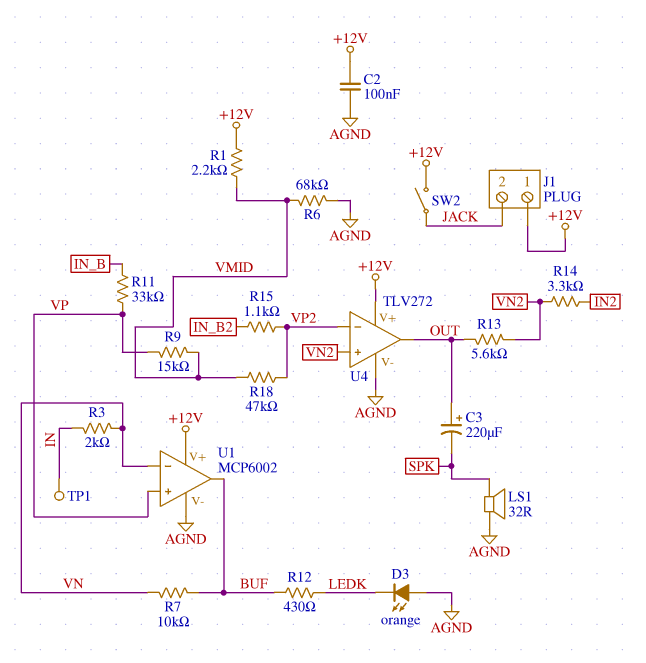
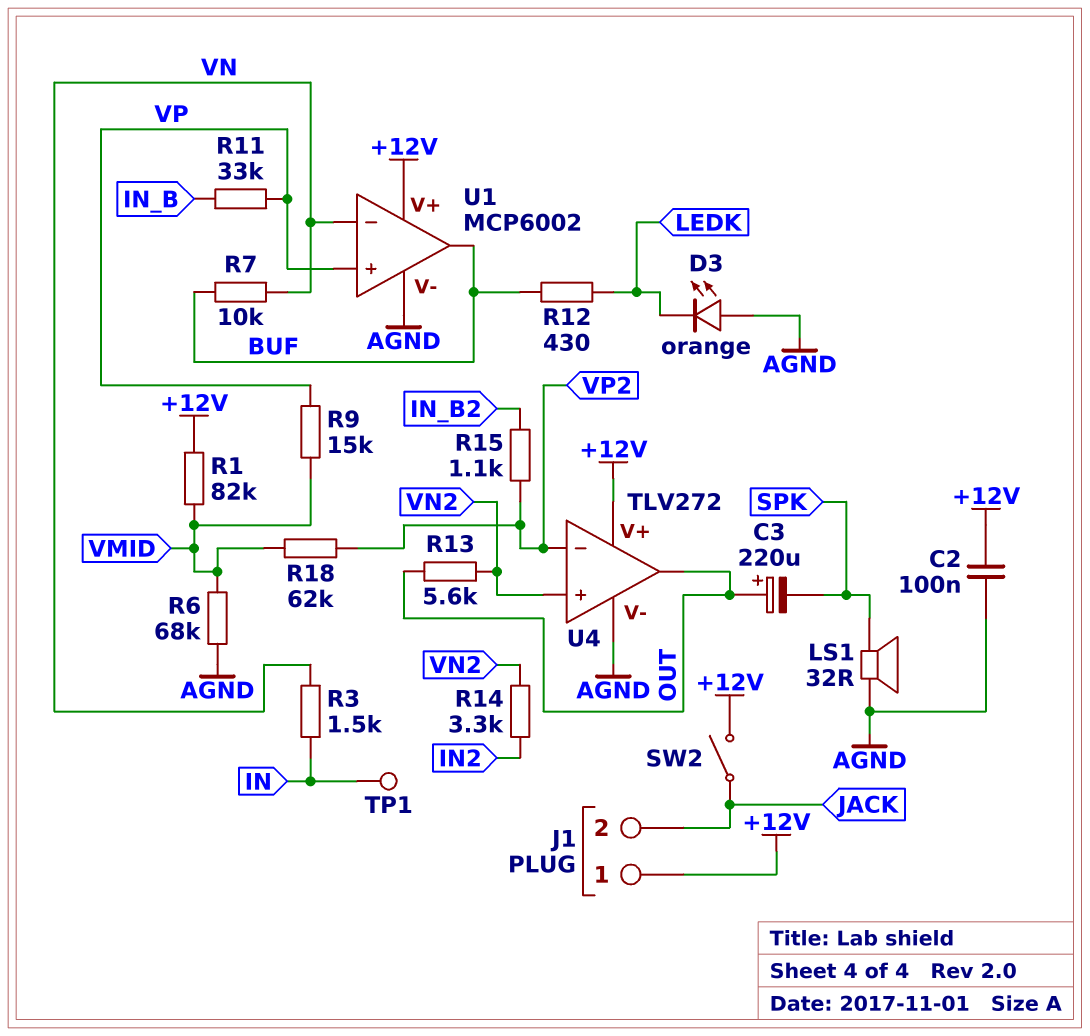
R1: 2.2k (+12V, VMID) -> 82k (+12V, VMID)
R3: 2k (IN, VN) -> 1.5k (IN, VN)
R18: 47k (VMID, VP2) -> 62k (VMID, VP2)

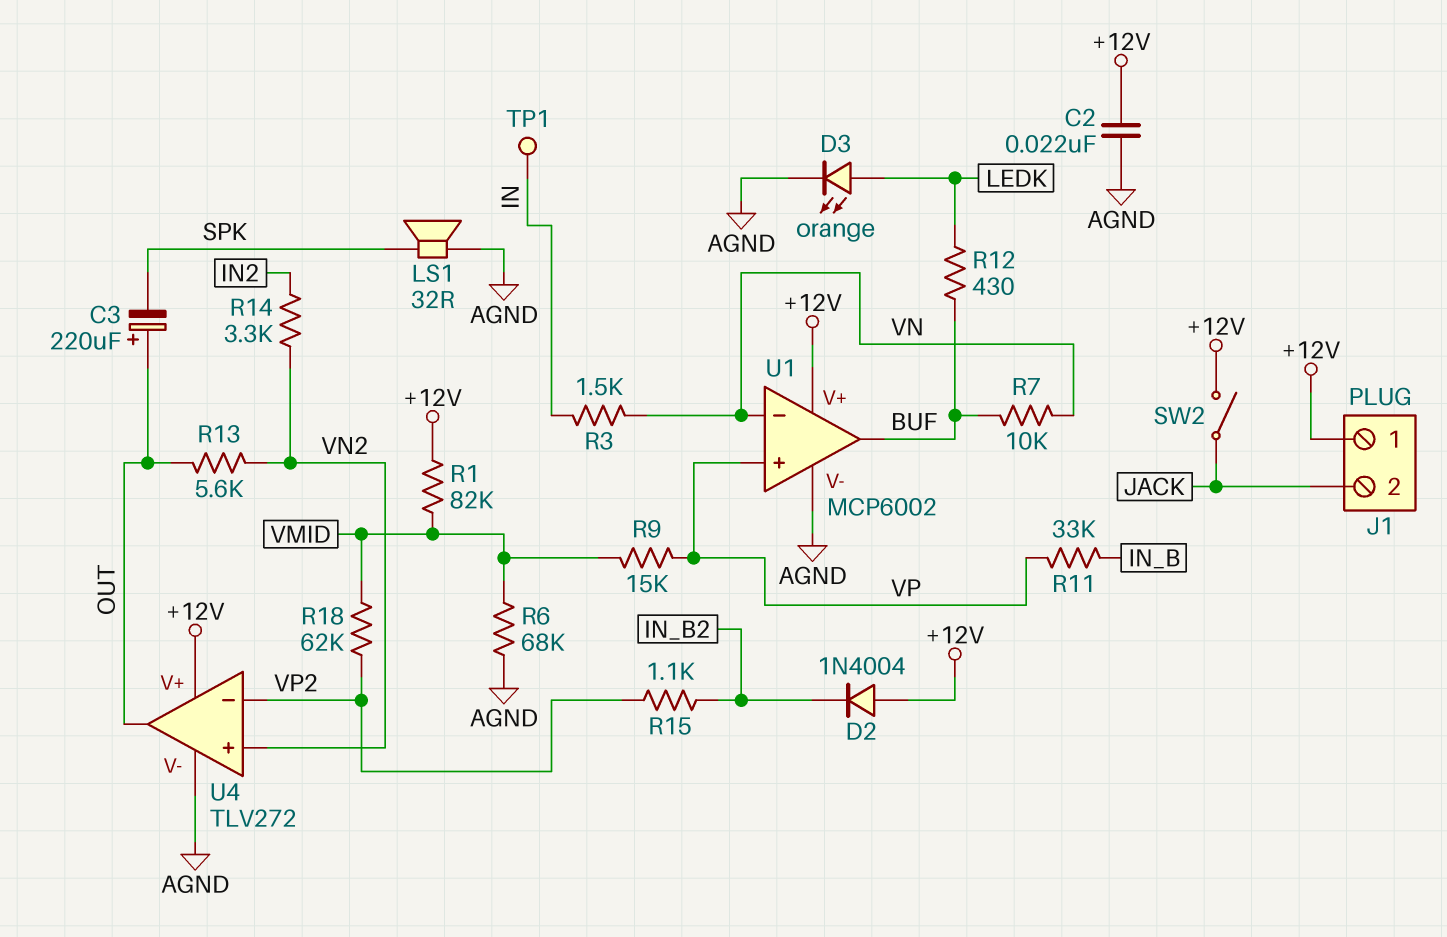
C2: 100nF (+12V, AGND) -> 22nF (+12V, AGND)
D2: none -> diode 1N4004 (A +12V, K IN_B2)
D3: LED orange (A AGND, K LEDK) -> LED orange (A LEDK, K AGND)

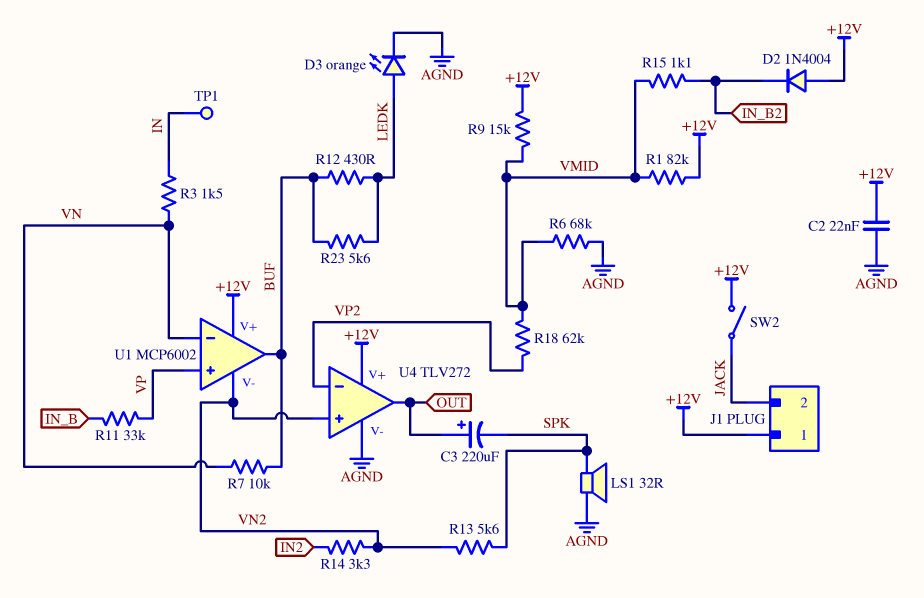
R9: 15k (VMID, VP) -> 15k (+12V, VMID)
R13: 5.6k (OUT, VN2) -> 5.6k (SPK, VN2)
R15: 1.1k (IN_B2, VP2) -> 1.1k (IN_B2, VMID)
R23: none -> 5.6k (BUF, LEDK)
U1 pin V-: AGND -> VN2

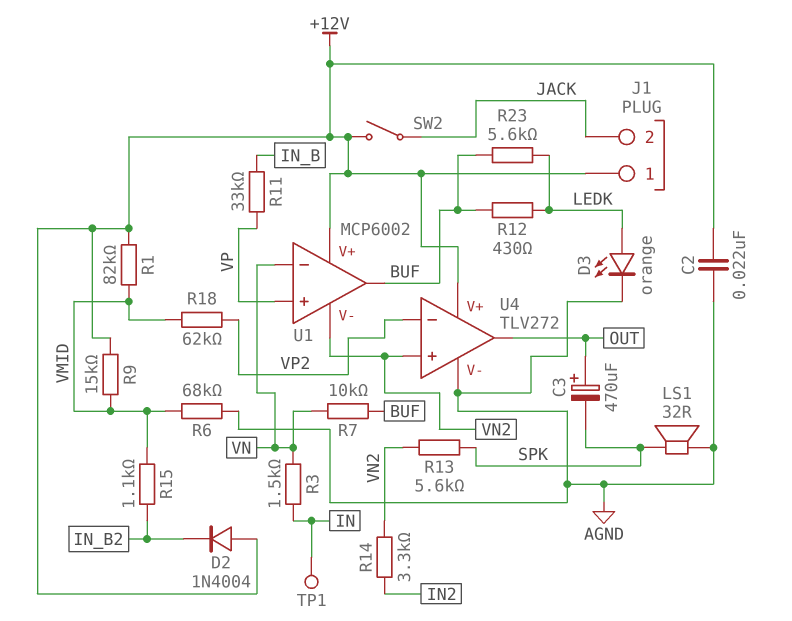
C3: 220uF (plus OUT, minus SPK) -> 470uF (plus OUT, minus SPK)

